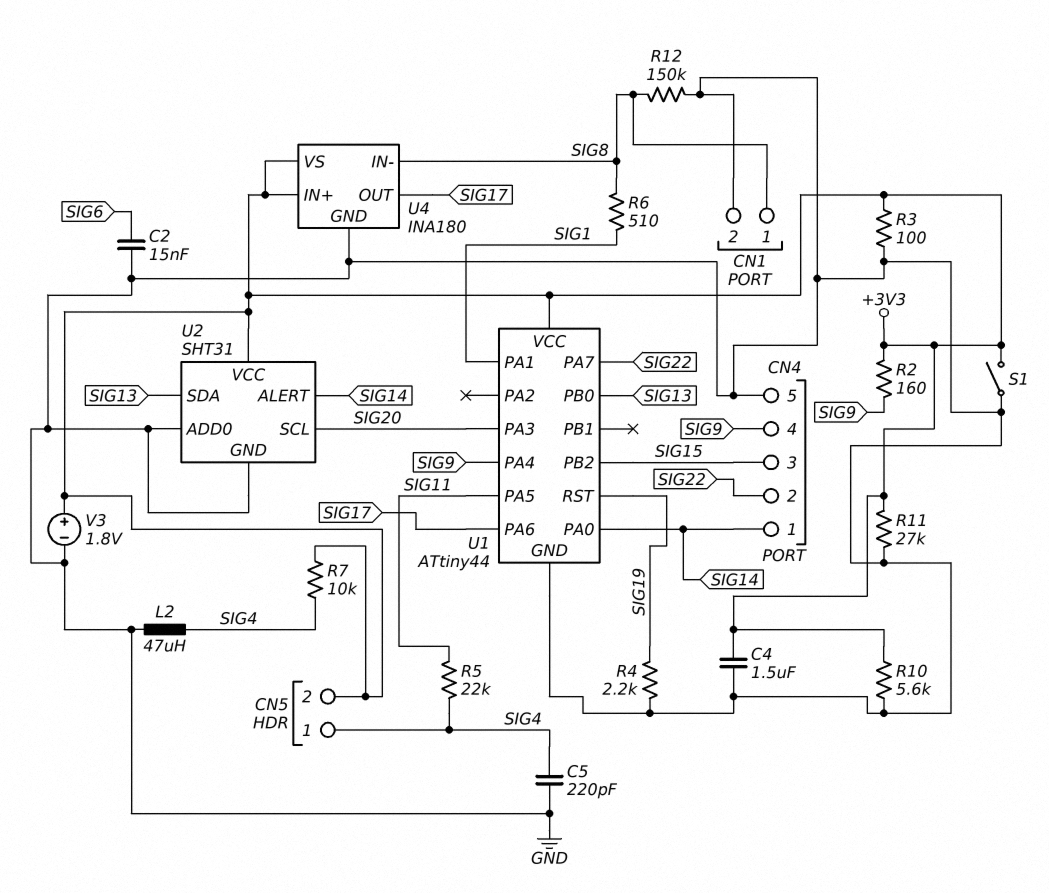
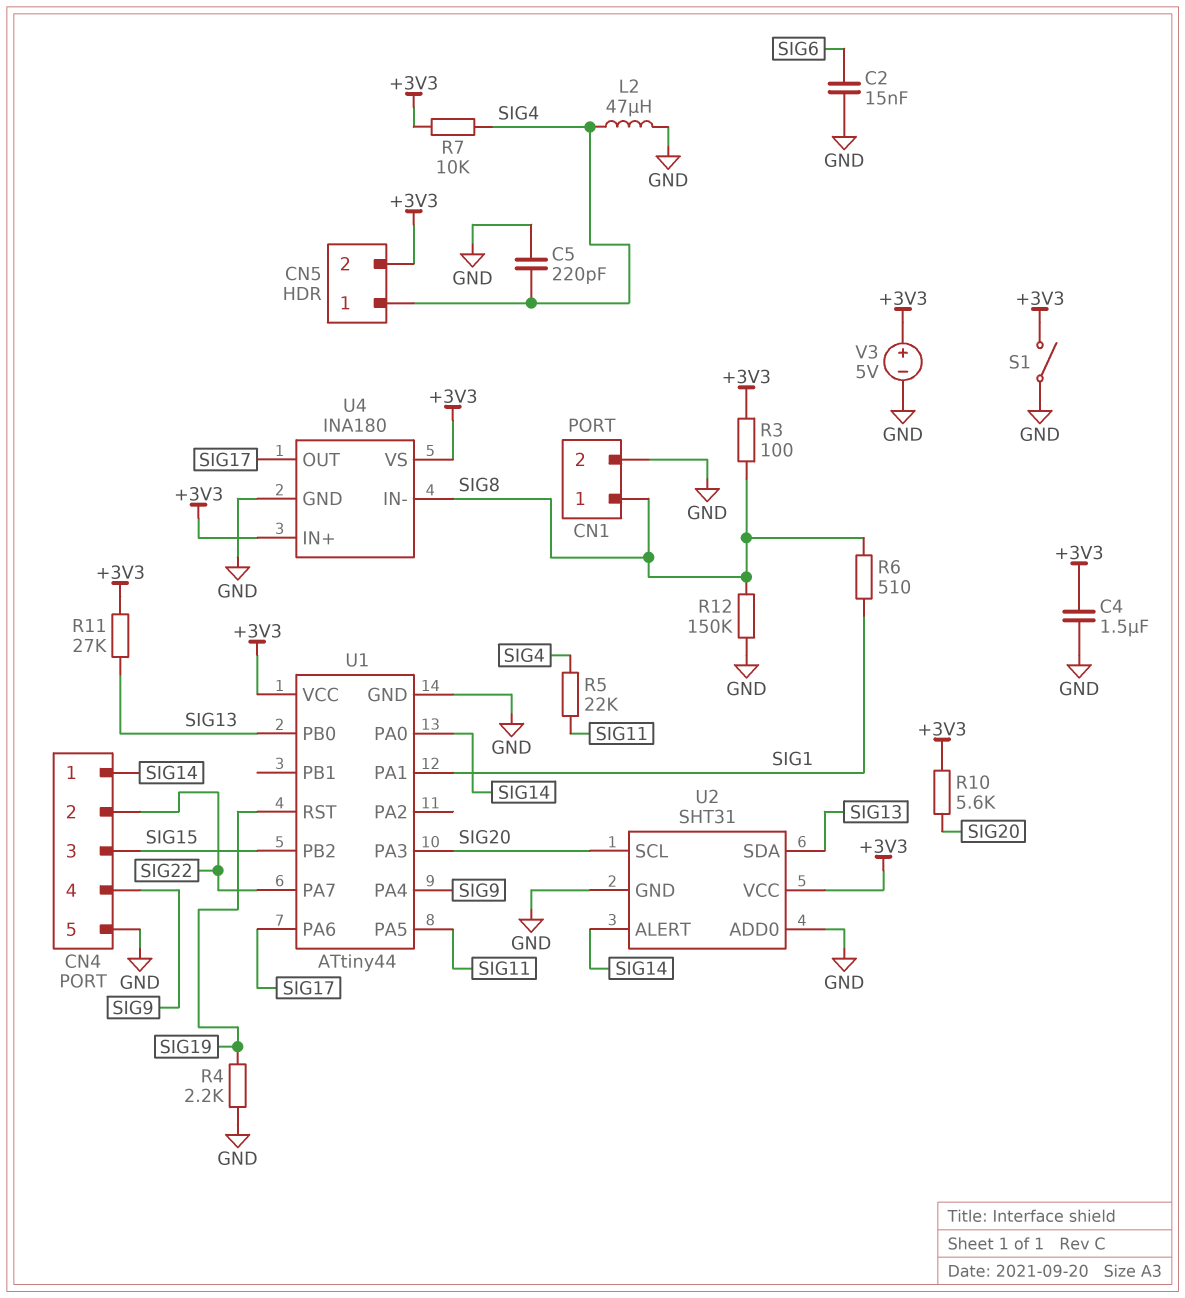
R2: 160 (+3V3, SIG9) -> none
R3: 100 (+3V3, GND) -> 100 (+3V3, SIG8)
R10: 5.6k (+3V3, GND) -> 5.6k (+3V3, SIG20)
R11: 27k (+3V3, GND) -> 27k (+3V3, SIG13)
V3: 1.8V (plus +3V3, minus GND) -> 5V (plus +3V3, minus GND)

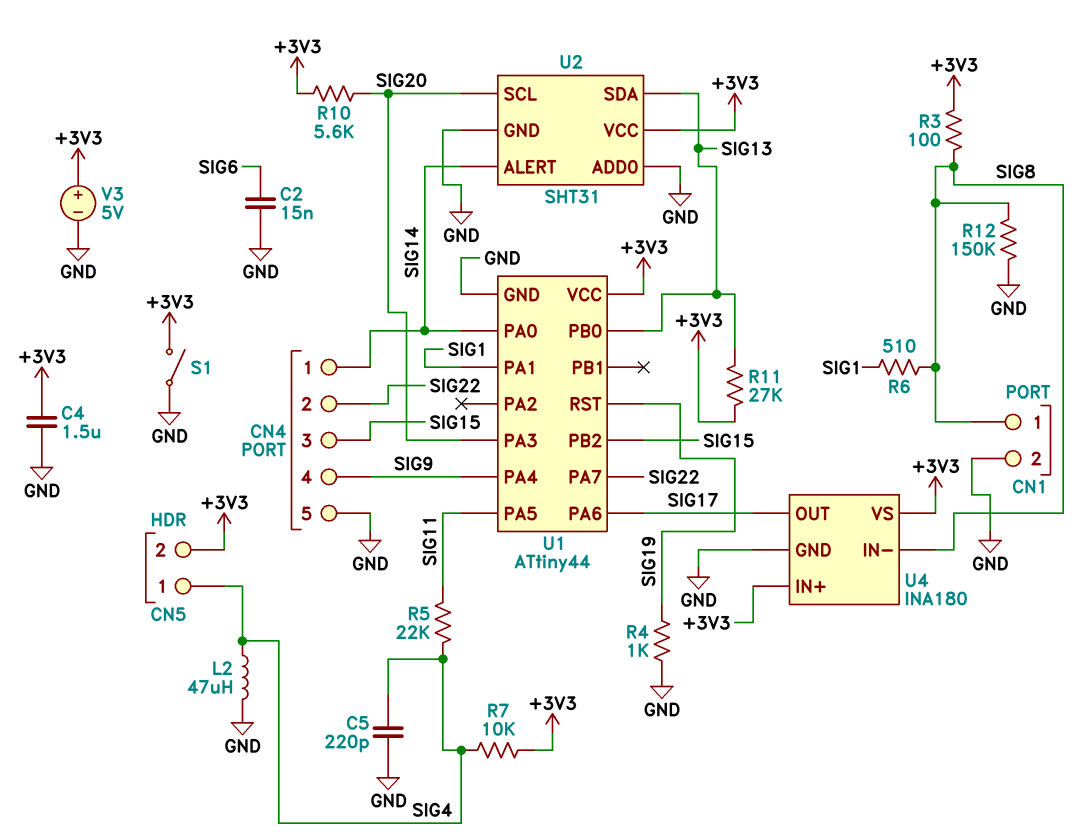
R4: 2.2k (GND, SIG19) -> 1k (GND, SIG19)

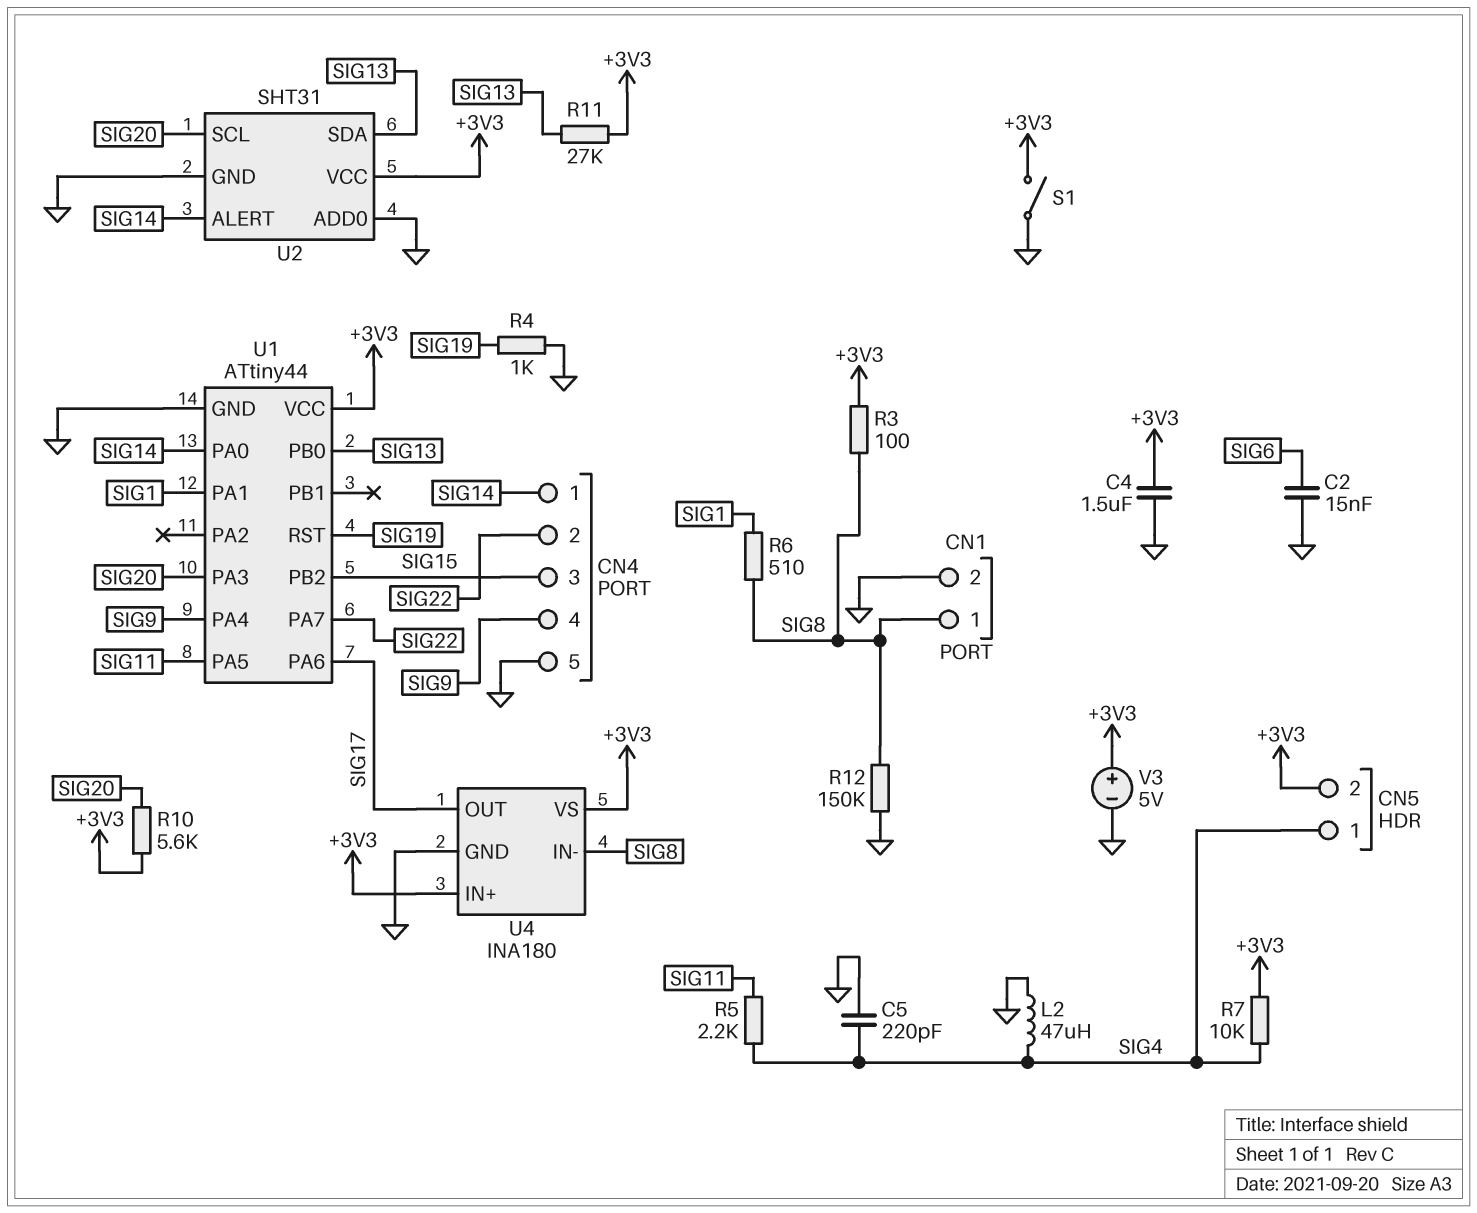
R5: 22k (SIG4, SIG11) -> 2.2k (SIG4, SIG11)

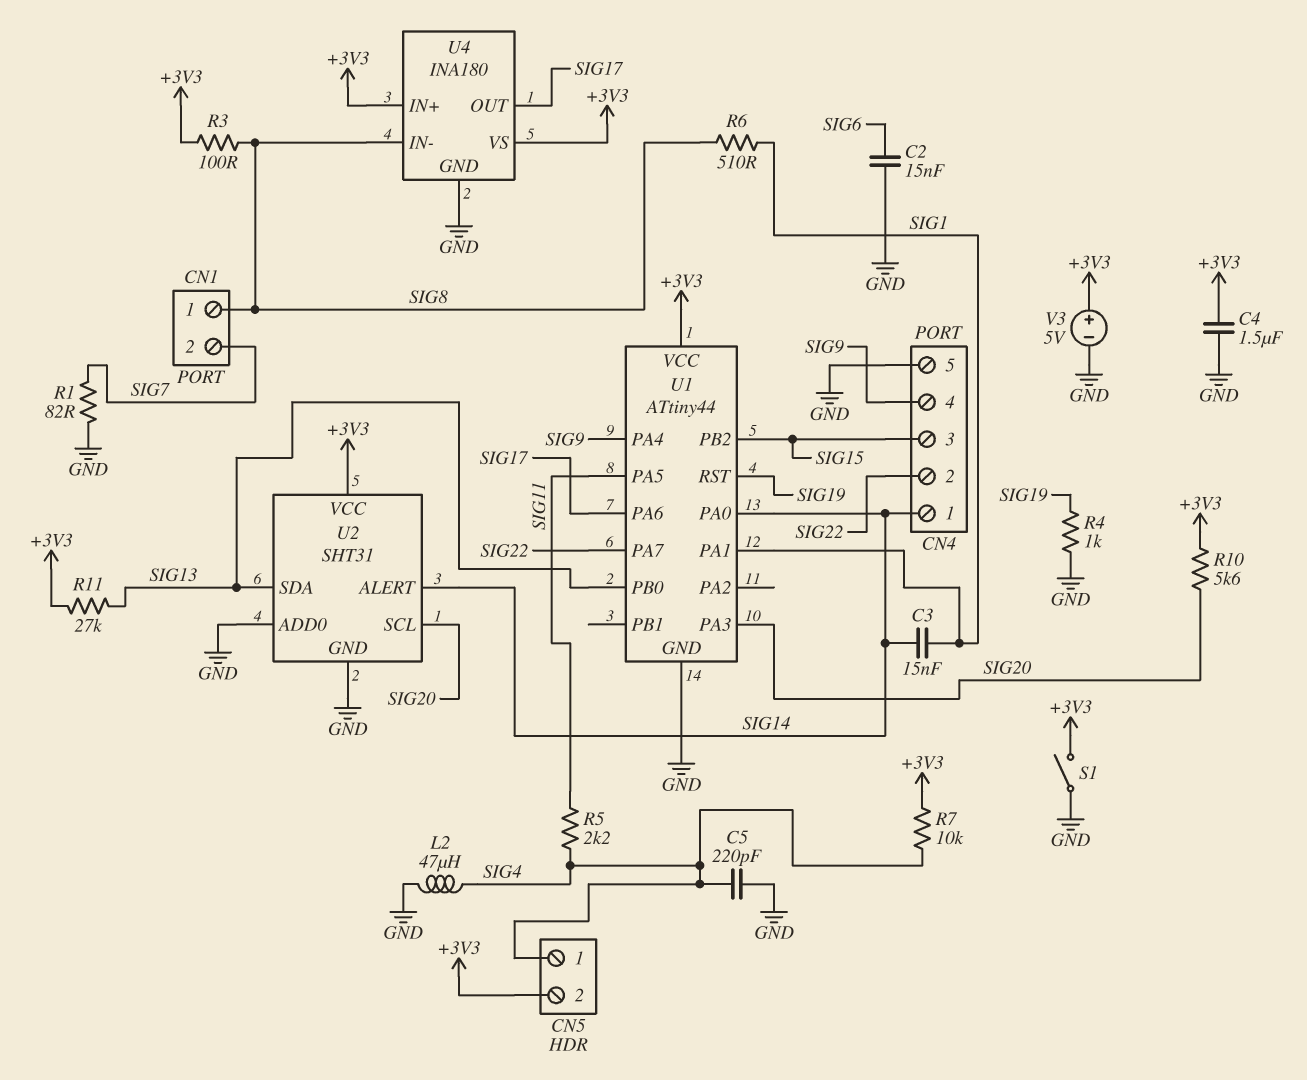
C3: none -> 15nF (SIG1, SIG14)
CN1 pin 2: GND -> SIG7
R1: none -> 82 (GND, SIG7)
R12: 150k (GND, SIG8) -> none

